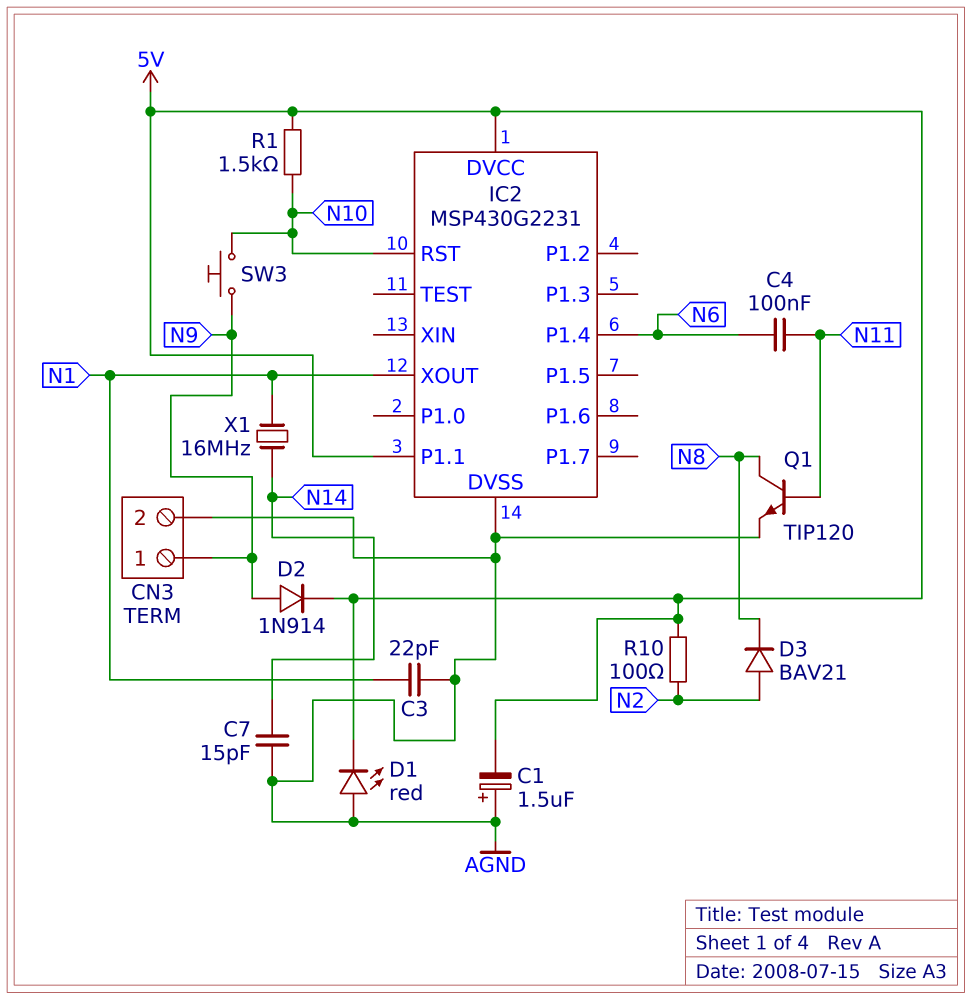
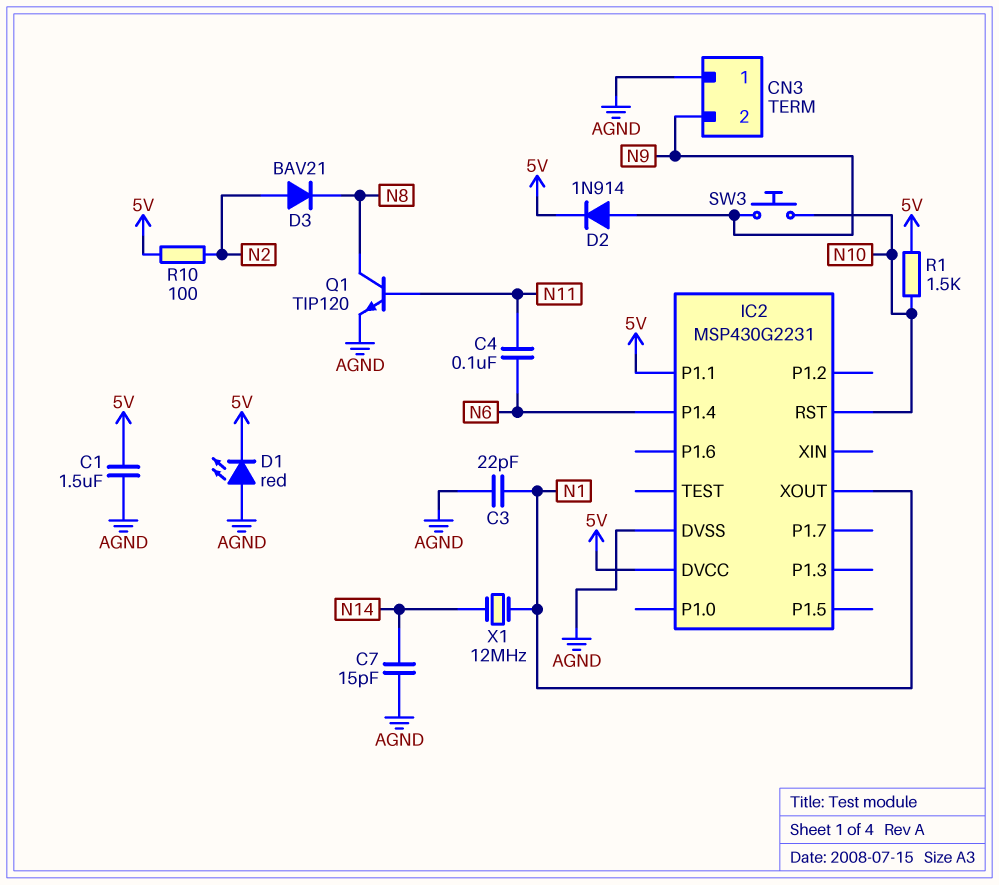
C1: 1.5uF (plus AGND, minus 5V) -> 1.5uF (5V, AGND)
CN3 pin 1: N9 -> AGND
CN3 pin 2: AGND -> N9
X1: 16MHz (N1, N14) -> 12MHz (N1, N14)

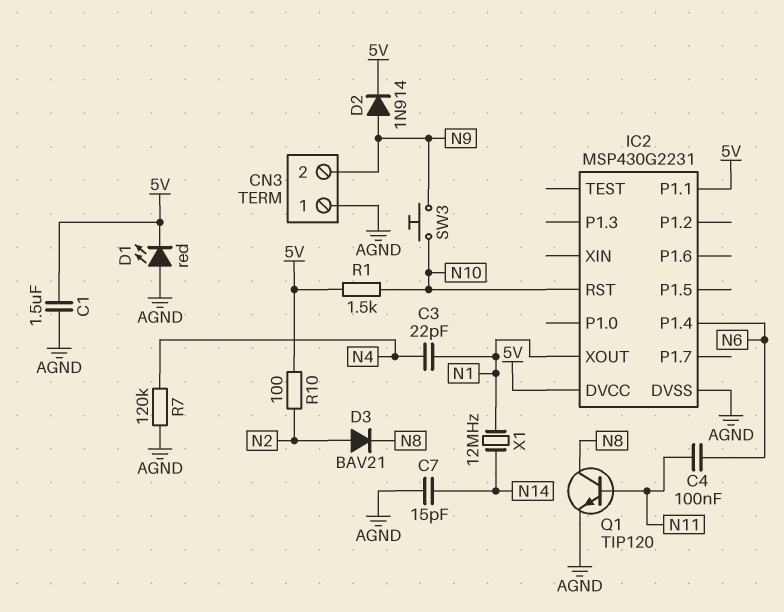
C3: 22pF (AGND, N1) -> 22pF (N1, N4)
R7: none -> 120k (AGND, N4)

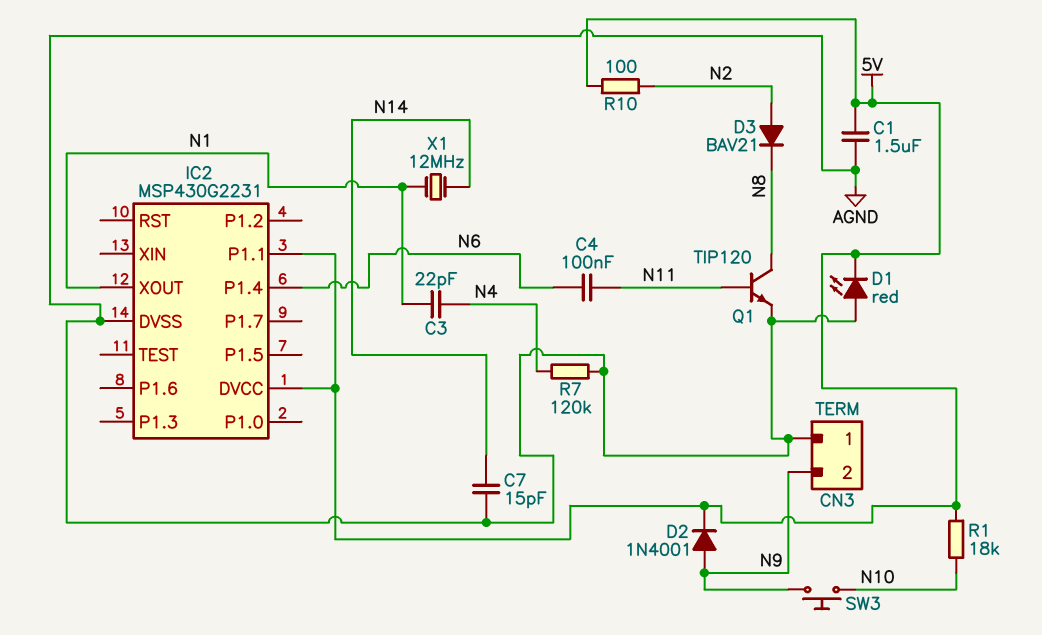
D2: diode 1N914 (A N9, K 5V) -> diode 1N4001 (A N9, K 5V)
IC2 pin RST: N10 -> none
R1: 1.5k (5V, N10) -> 18k (5V, N10)

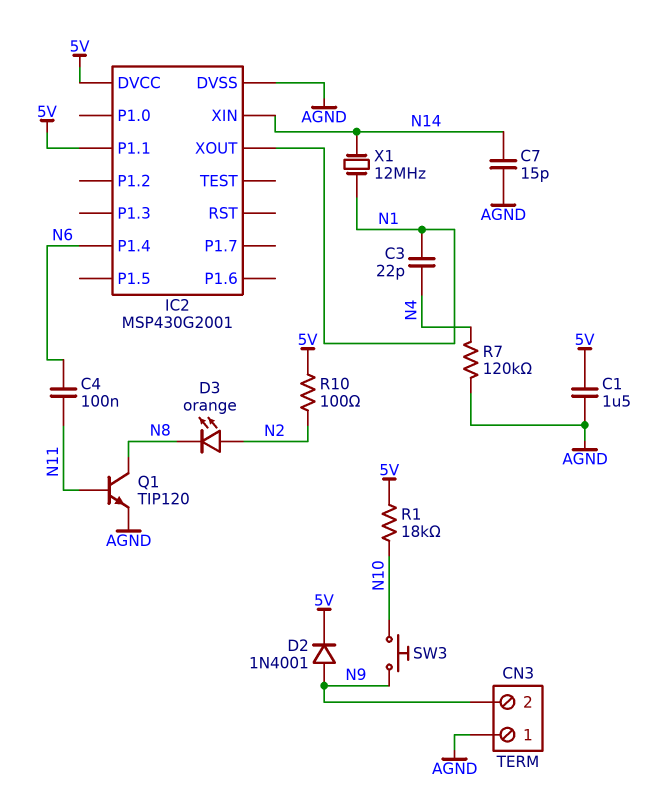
D1: LED red (A AGND, K 5V) -> none
D3: diode BAV21 (A N2, K N8) -> LED orange (A N2, K N8)
IC2: MSP430G2231 -> MSP430G2001
IC2 pin XIN: none -> N14

